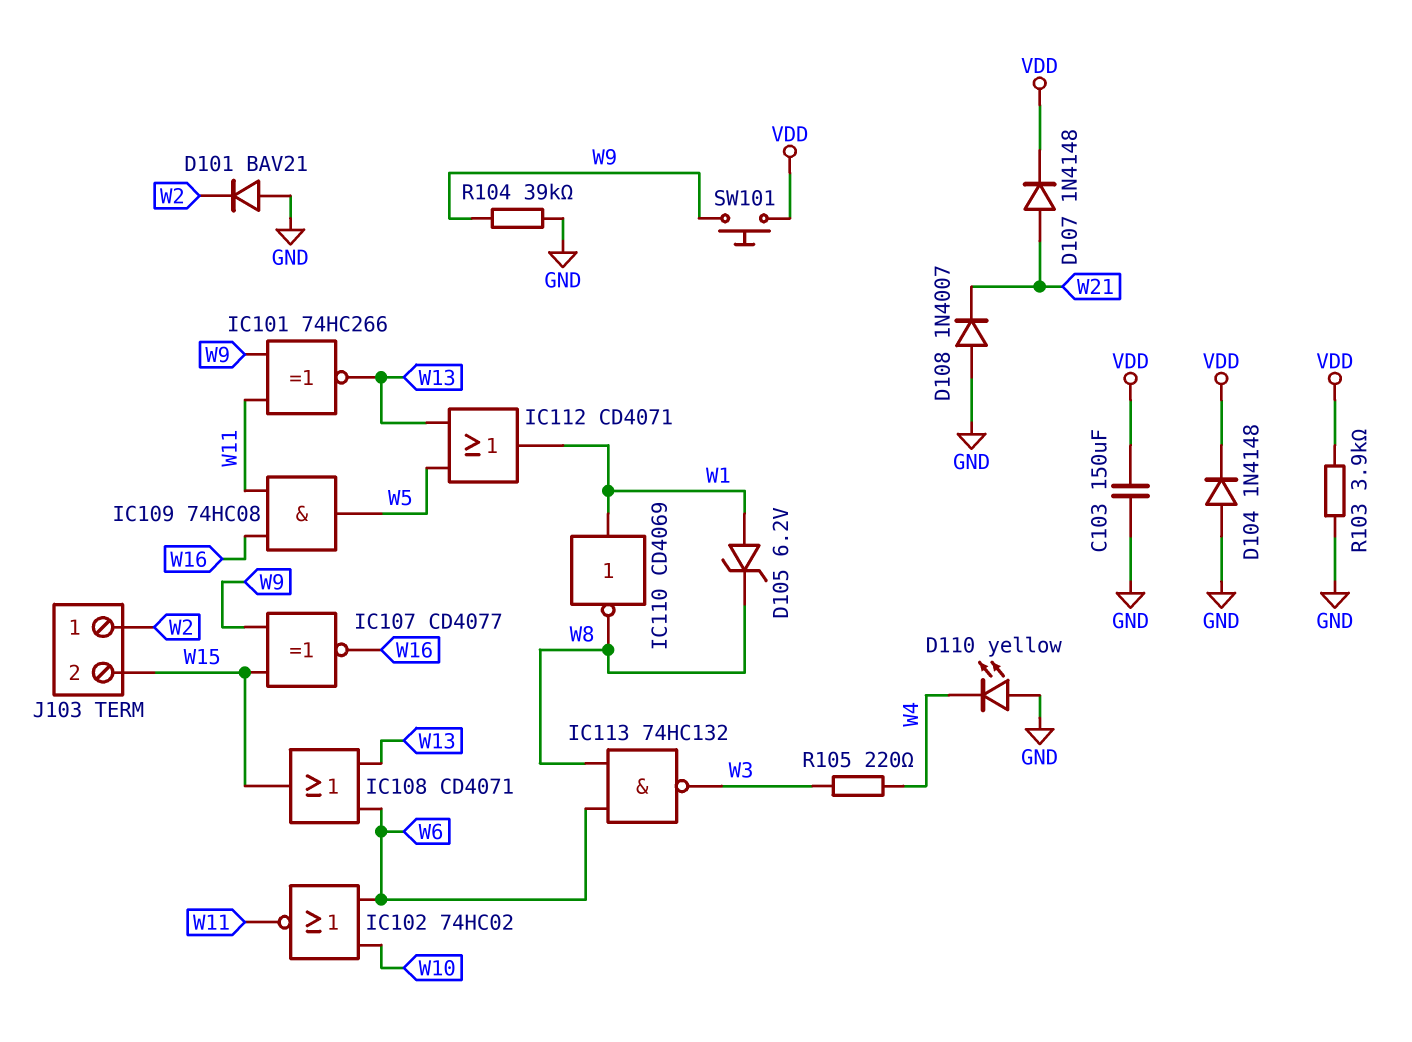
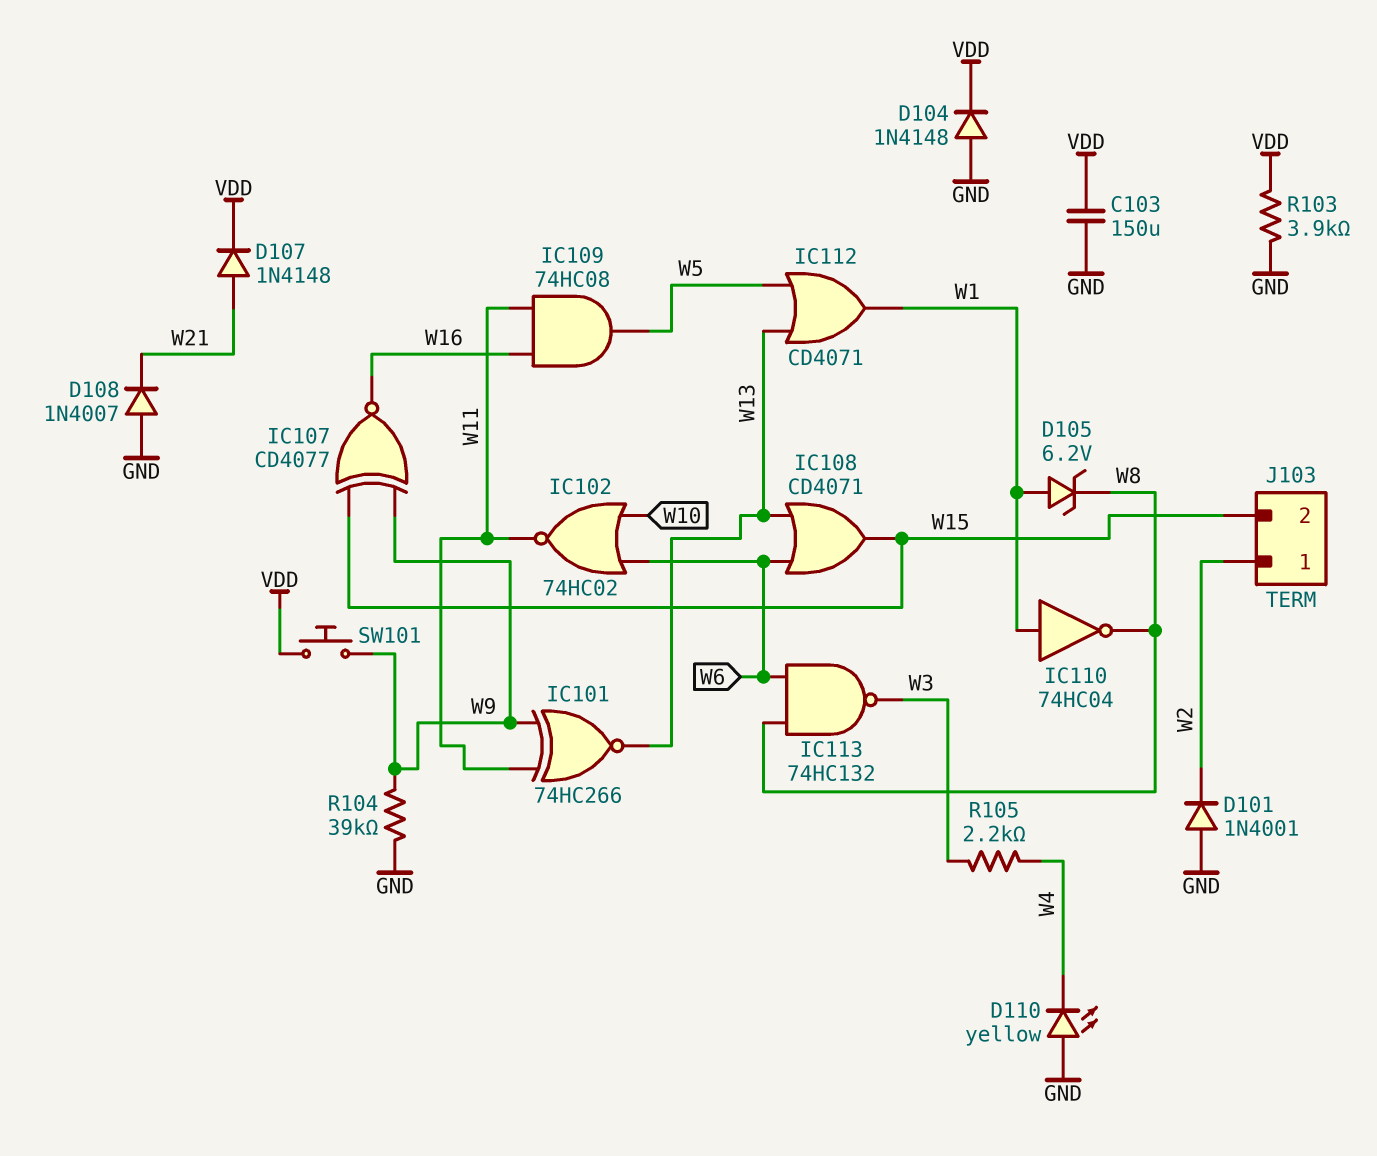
D101: diode BAV21 (A GND, K W2) -> diode 1N4001 (A GND, K W2)
IC110: NOT CD4069 (in W1, out W8) -> NOT 74HC04 (in W1, out W8)
R105: 220 (W3, W4) -> 2.2k (W3, W4)

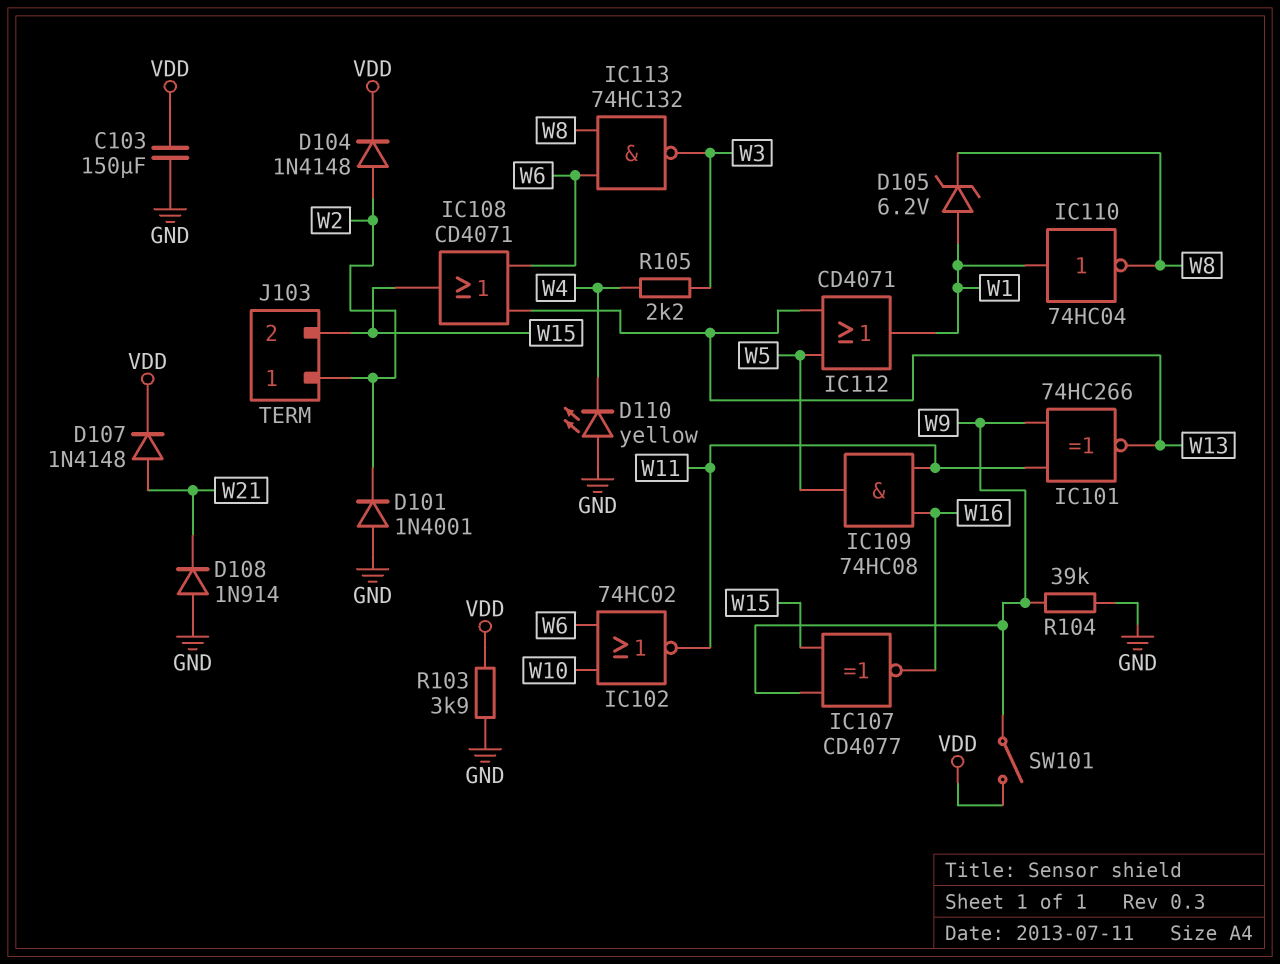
D104: diode 1N4148 (A GND, K VDD) -> diode 1N4148 (A W2, K VDD)
D108: diode 1N4007 (A GND, K W21) -> diode 1N914 (A GND, K W21)
SW101: button (VDD, W9) -> switch (VDD, W9)

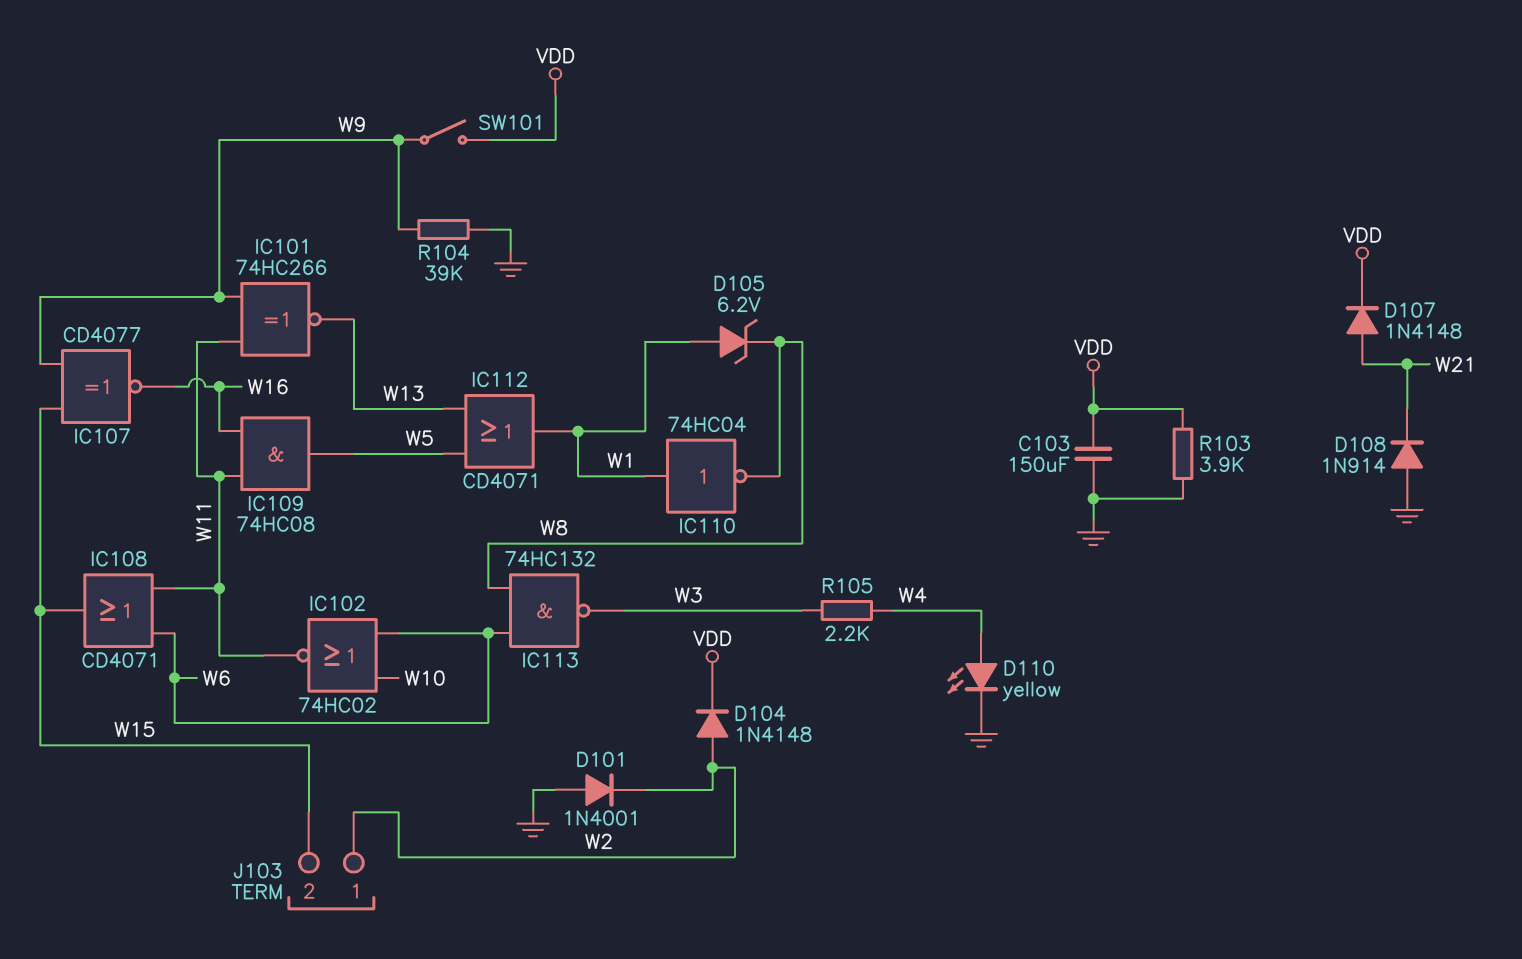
D110: LED yellow (A GND, K W4) -> LED yellow (A W4, K GND)
IC108: OR CD4071 (in W6, in W13, out W15) -> OR CD4071 (in W6, in W11, out W15)

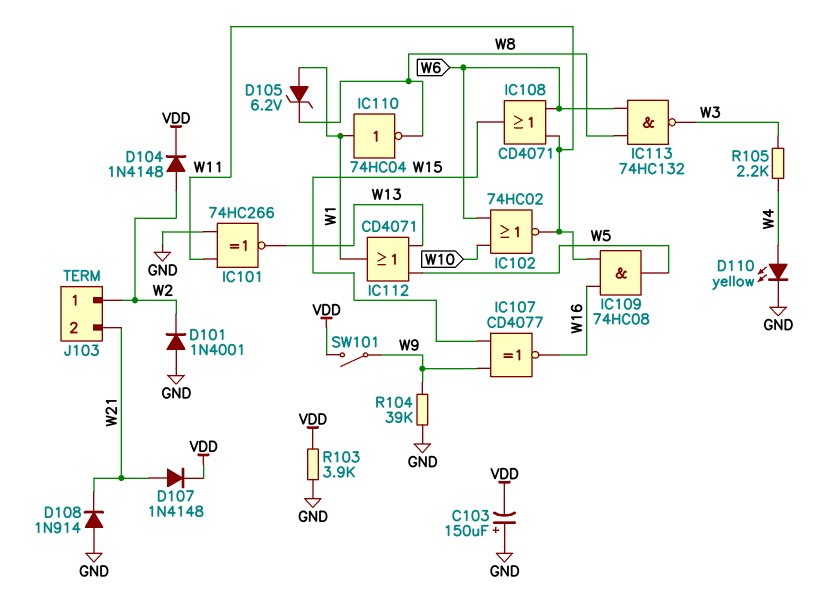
C103: 150uF (GND, VDD) -> 150uF (plus GND, minus VDD)
IC101: XNOR 74HC266 (in W9, in W11, out W13) -> XNOR 74HC266 (in GND, in W11, out W13)
J103 pin 2: W15 -> W21

